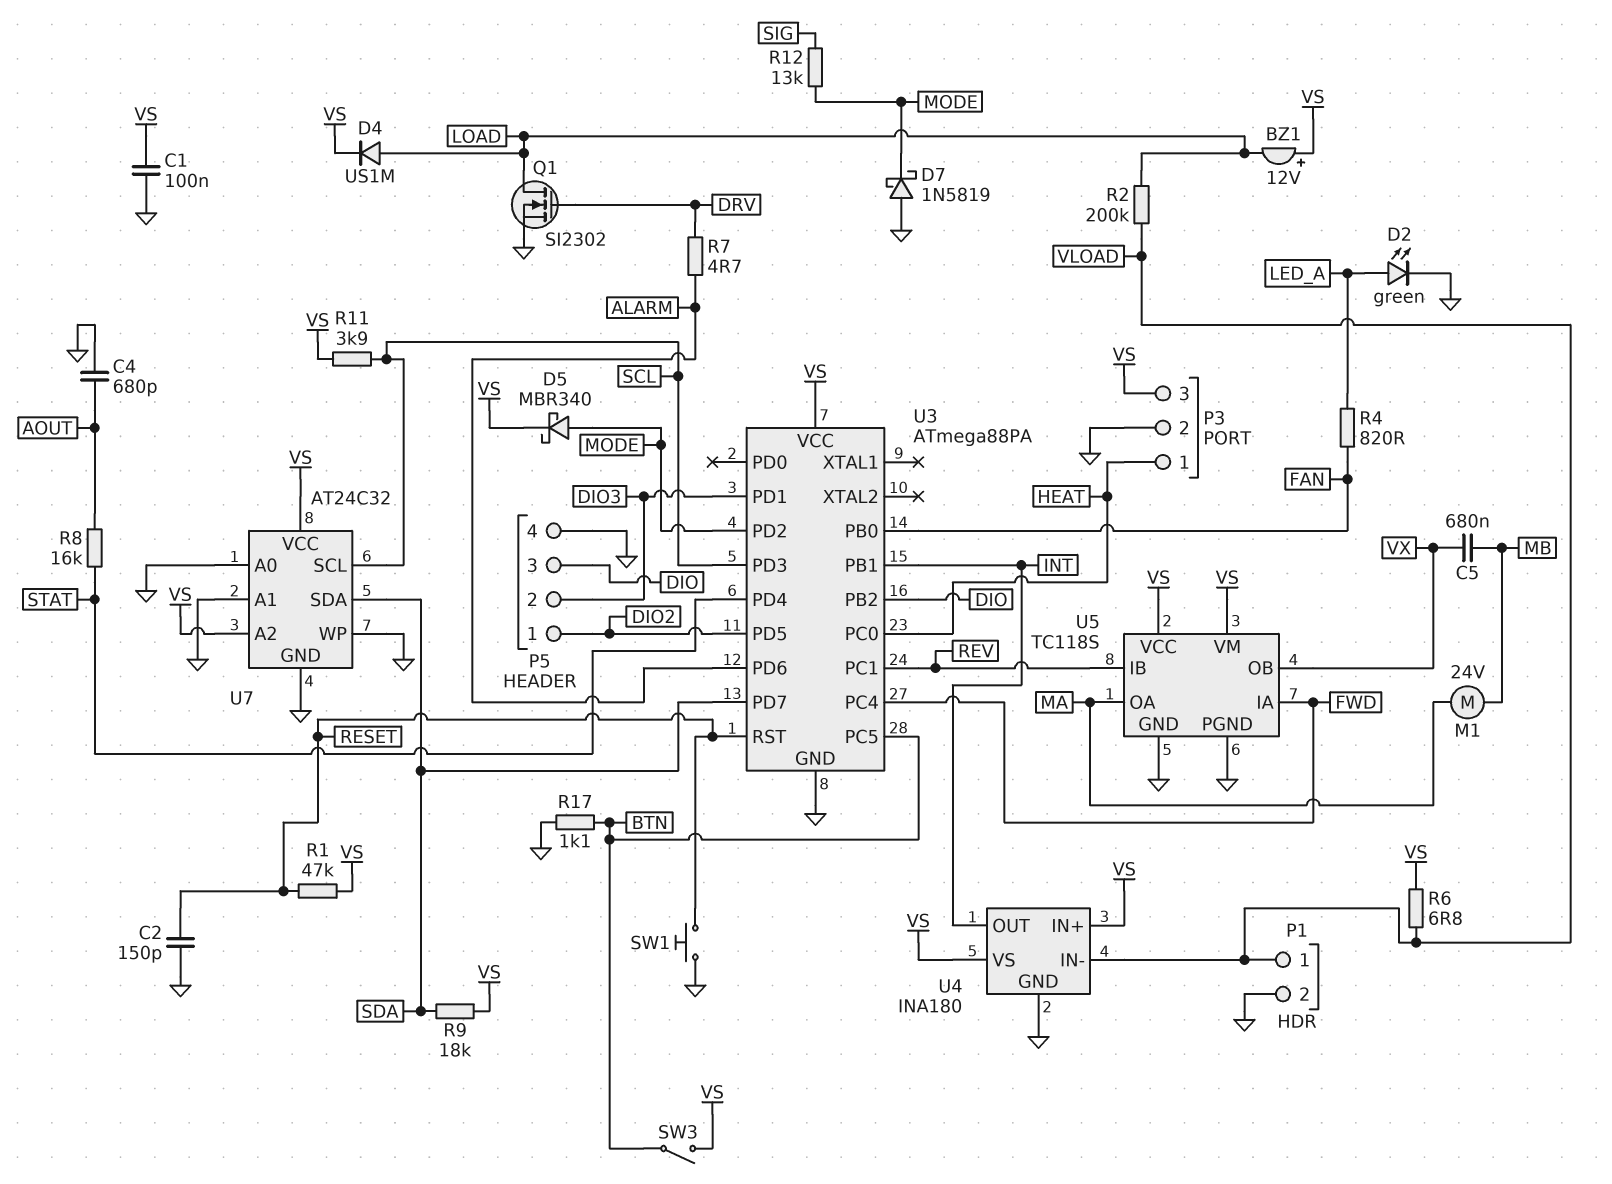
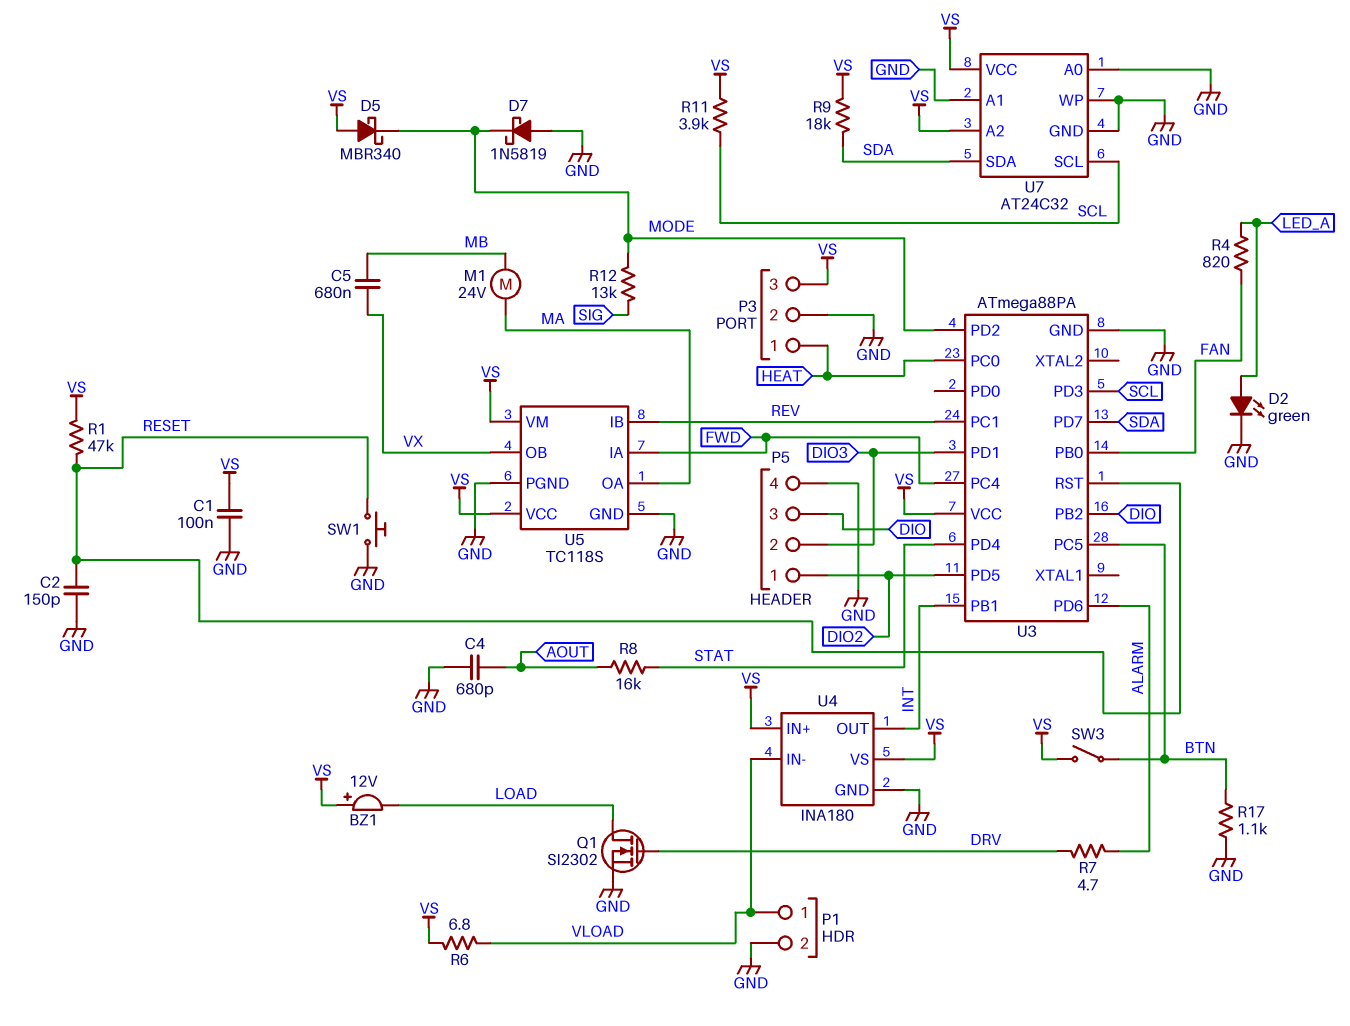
D4: diode US1M (A LOAD, K VS) -> none
D5: schottky MBR340 (A MODE, K VS) -> schottky MBR340 (A VS, K MODE)
R2: 200k (LOAD, VLOAD) -> none

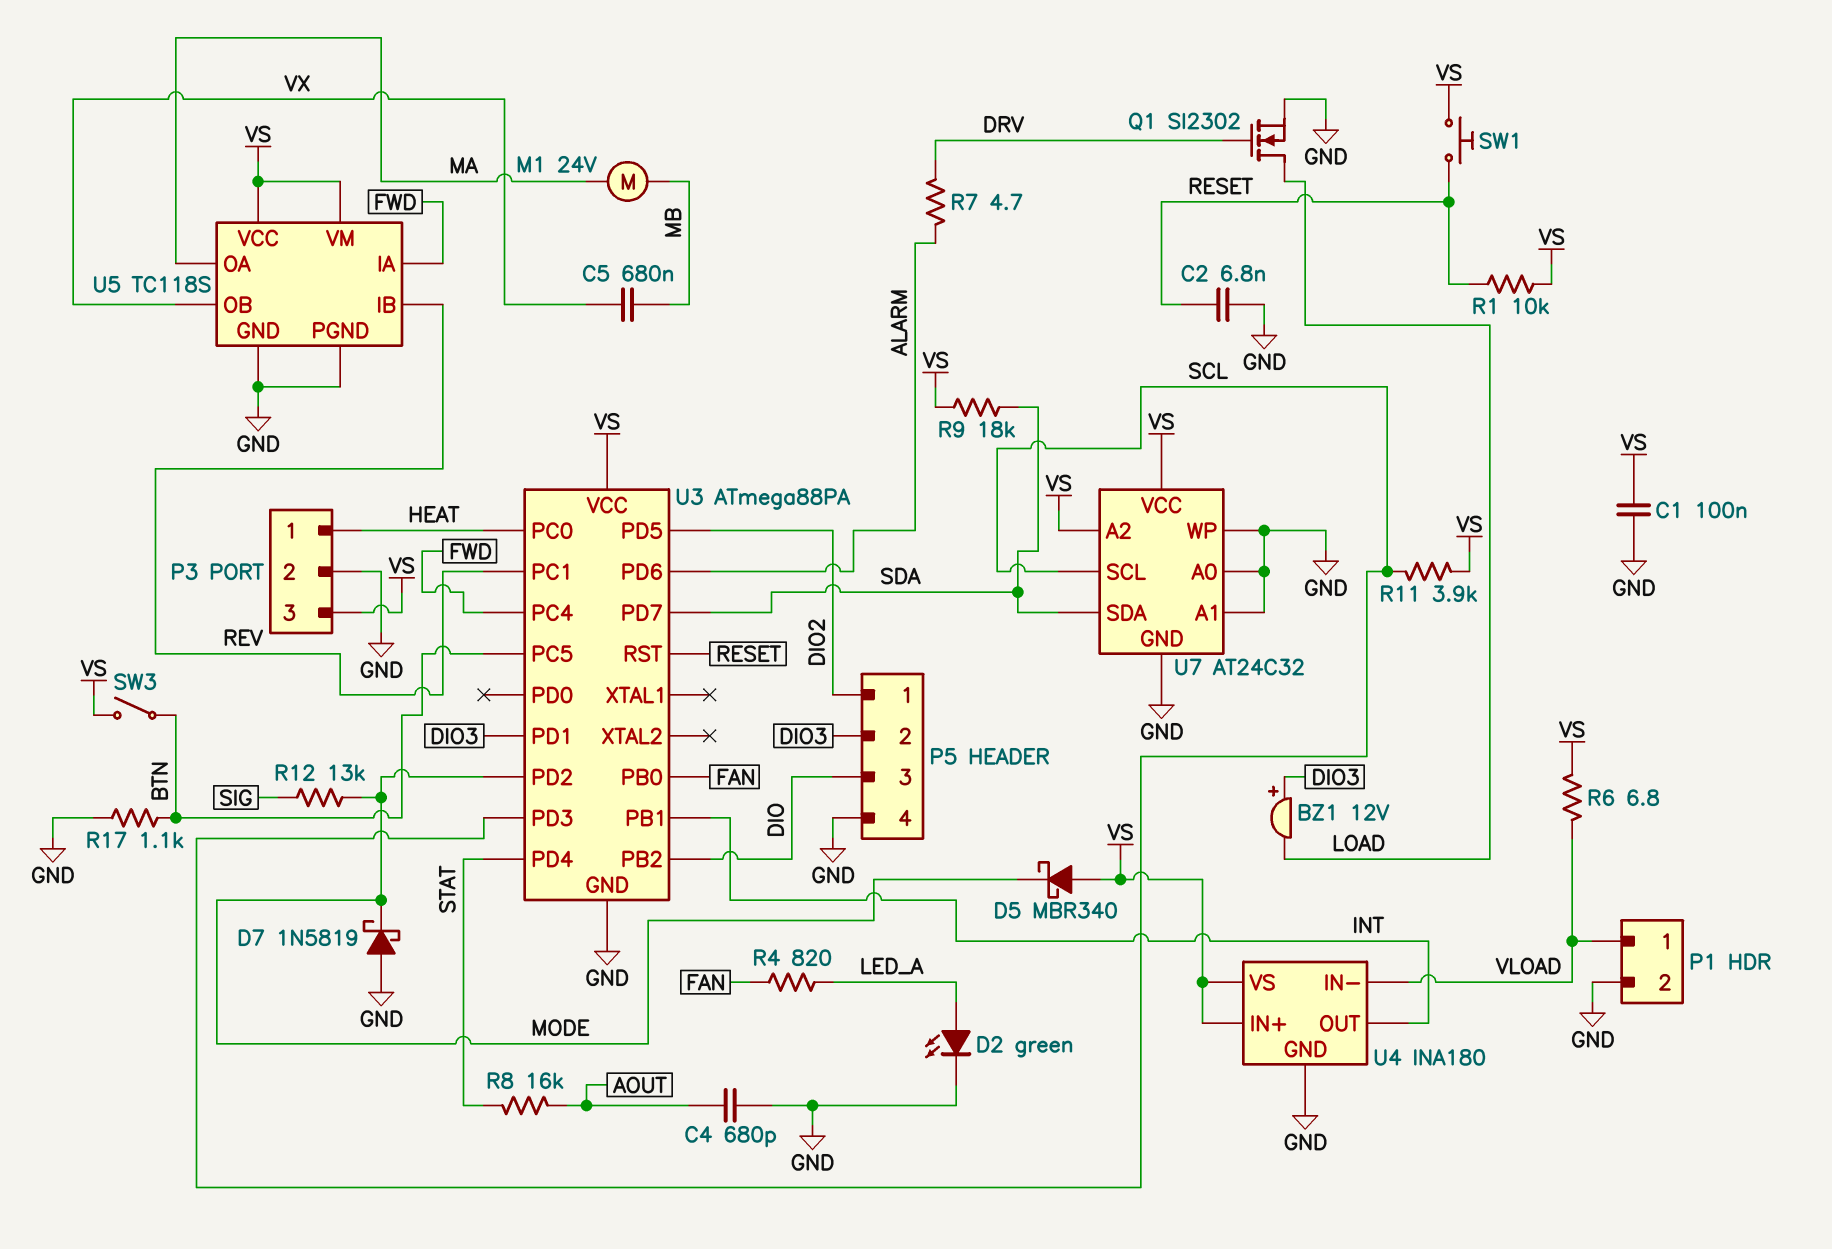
BZ1: buzzer 12V (plus VS, minus LOAD) -> buzzer 12V (plus DIO3, minus LOAD)
C2: 150pF (GND, RESET) -> 6.8nF (GND, RESET)
R1: 47k (RESET, VS) -> 10k (RESET, VS)
SW1: button (GND, RESET) -> button (RESET, VS)

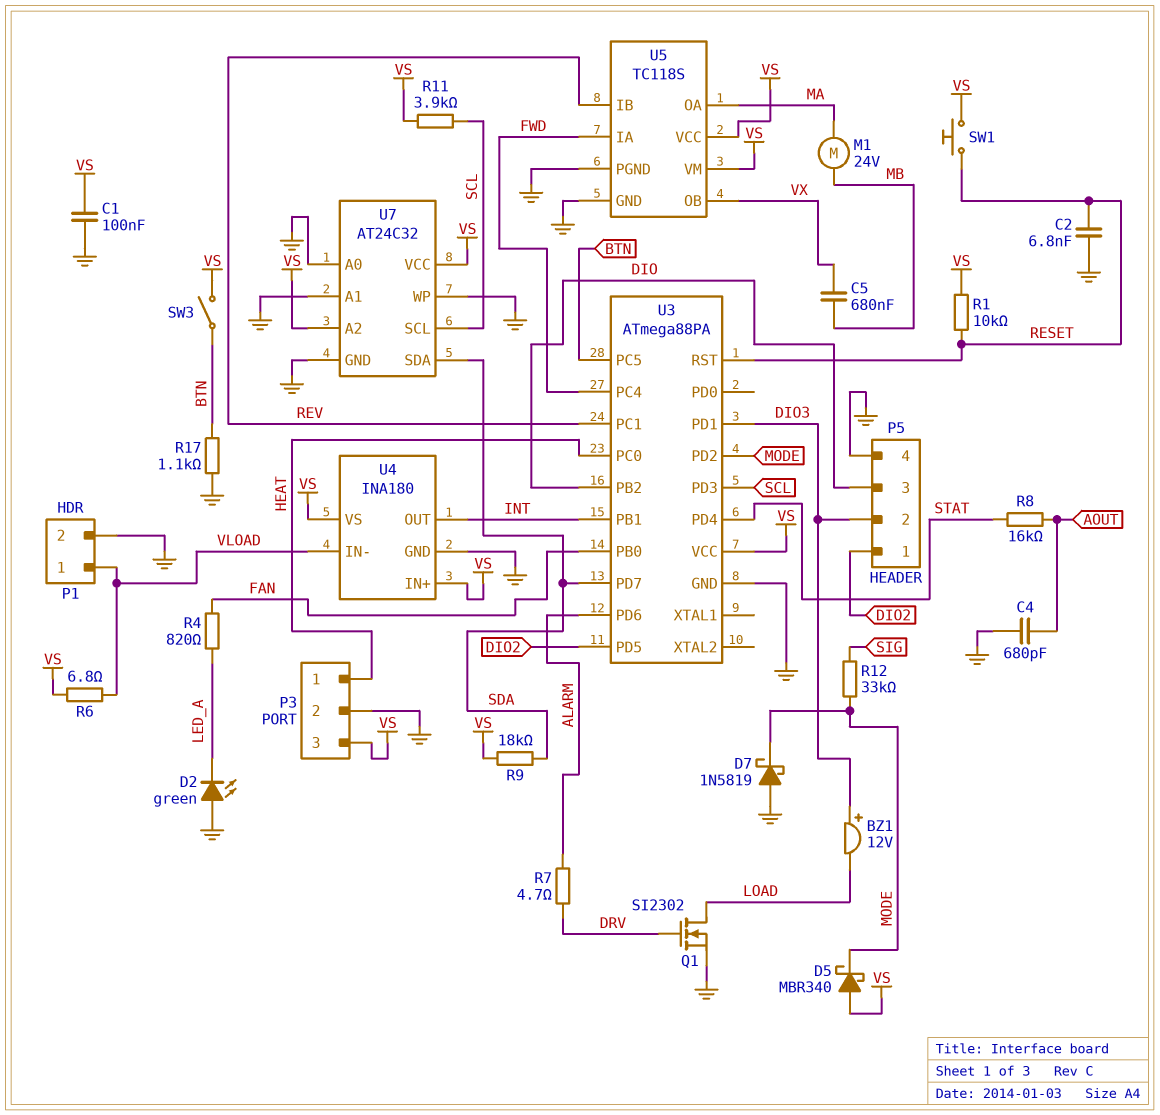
D2: LED green (A LED_A, K GND) -> LED green (A GND, K LED_A)
R12: 13k (MODE, SIG) -> 33k (MODE, SIG)

